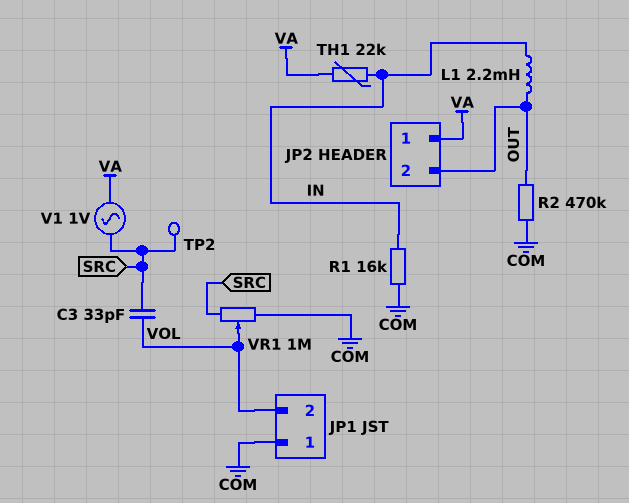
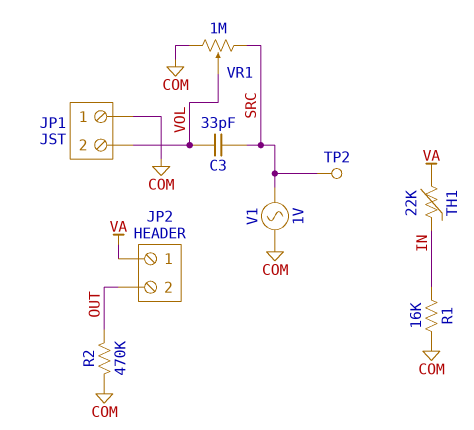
L1: 2.2mH (IN, OUT) -> none
V1: AC 1V (SRC, VA) -> AC 1V (COM, SRC)

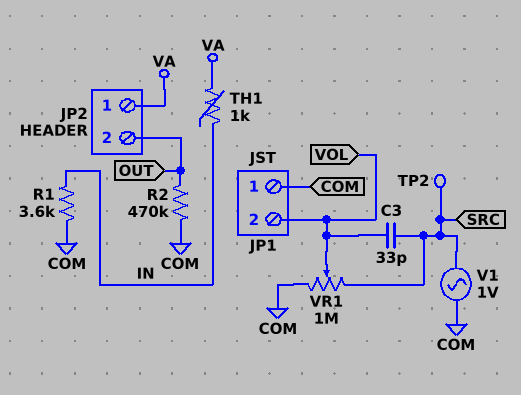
R1: 16k (COM, IN) -> 3.6k (COM, IN)
TH1: 22k (IN, VA) -> 1k (IN, VA)

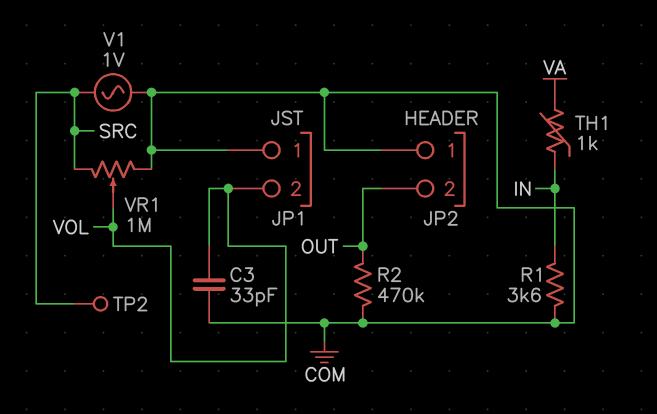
C3: 33pF (SRC, VOL) -> 33pF (COM, VOL)
JP2 pin 1: VA -> COM

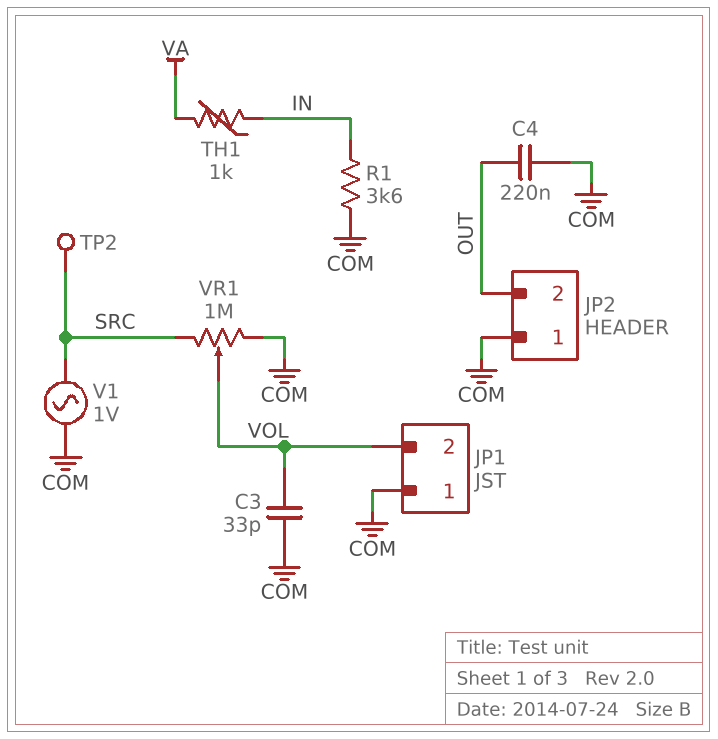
C4: none -> 220nF (COM, OUT)
R2: 470k (COM, OUT) -> none

